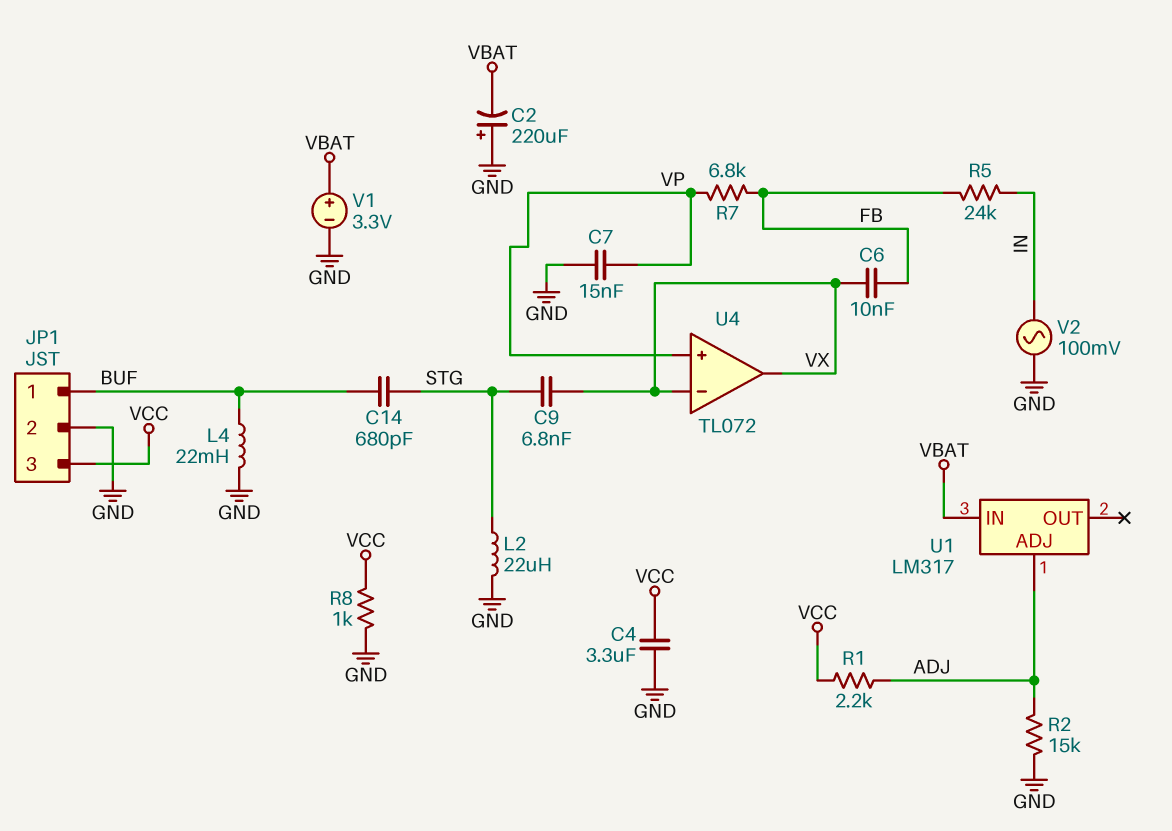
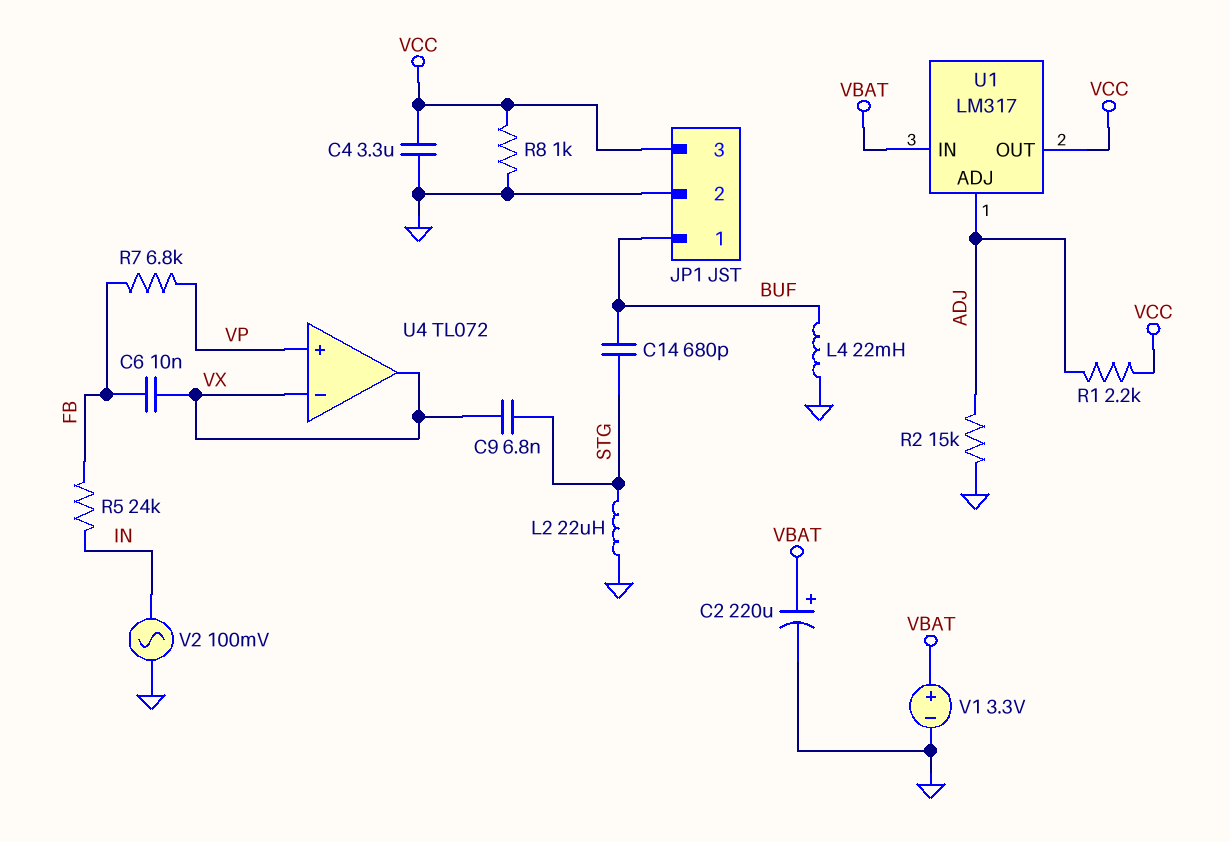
C2: 220uF (plus GND, minus VBAT) -> 220uF (plus VBAT, minus GND)
C7: 15nF (GND, VP) -> none
U1 pin OUT: none -> VCC

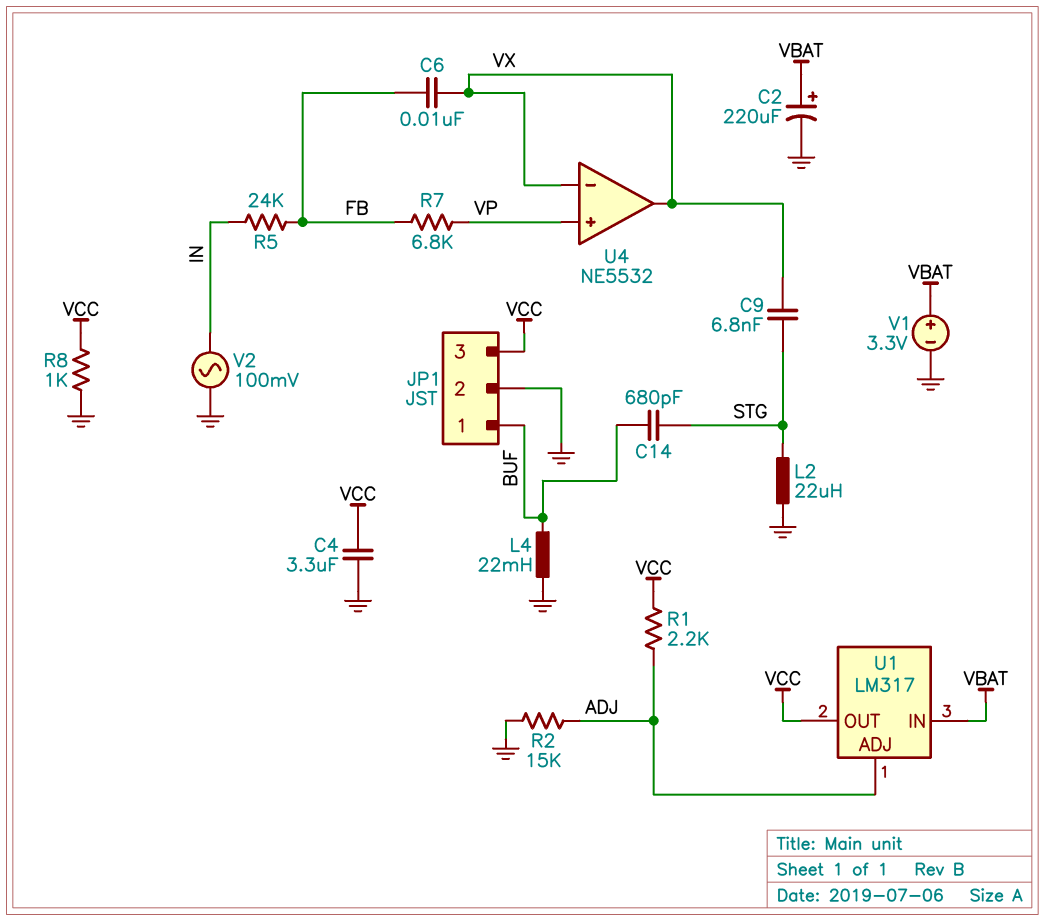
U4: TL072 -> NE5532

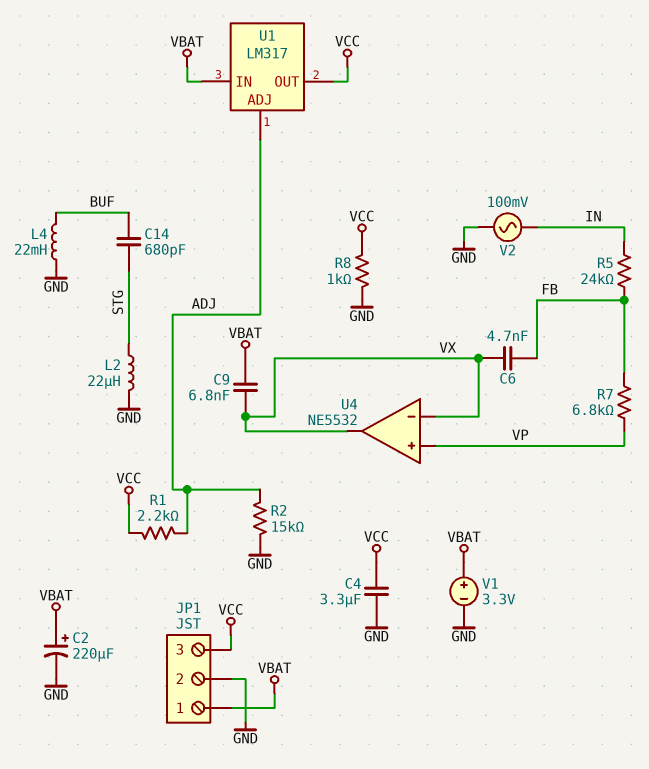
C6: 10nF (FB, VX) -> 4.7nF (FB, VX)
C9: 6.8nF (STG, VX) -> 6.8nF (VBAT, VX)
JP1 pin 1: BUF -> VBAT

